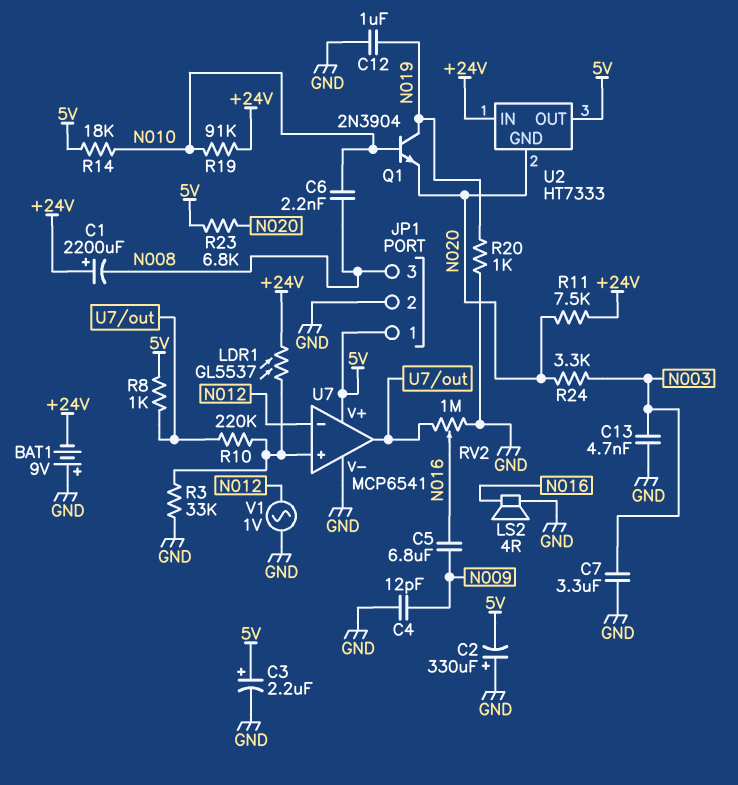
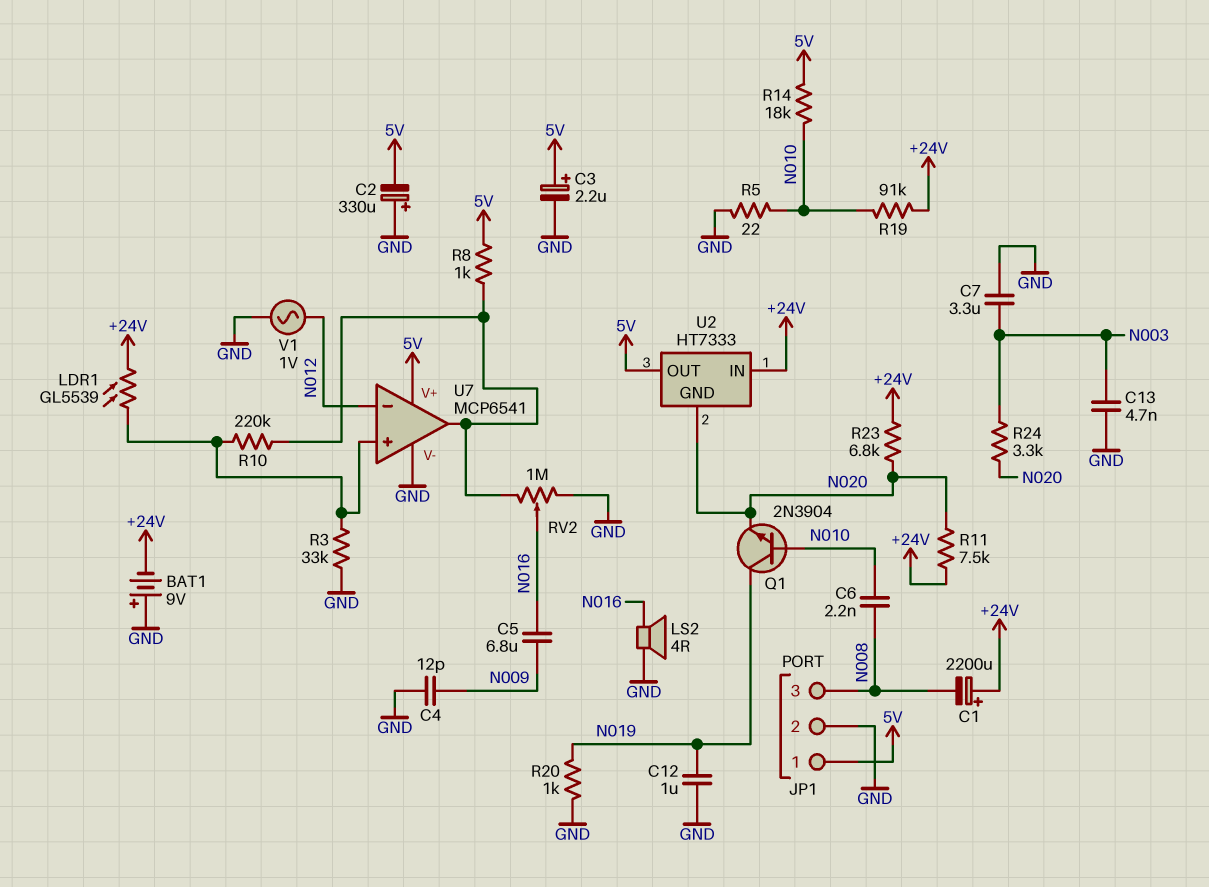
LDR1: GL5537 (+24V, U7/in+) -> GL5539 (+24V, U7/in+)
R5: none -> 22 (GND, N010)
R23: 6.8k (5V, N020) -> 6.8k (+24V, N020)

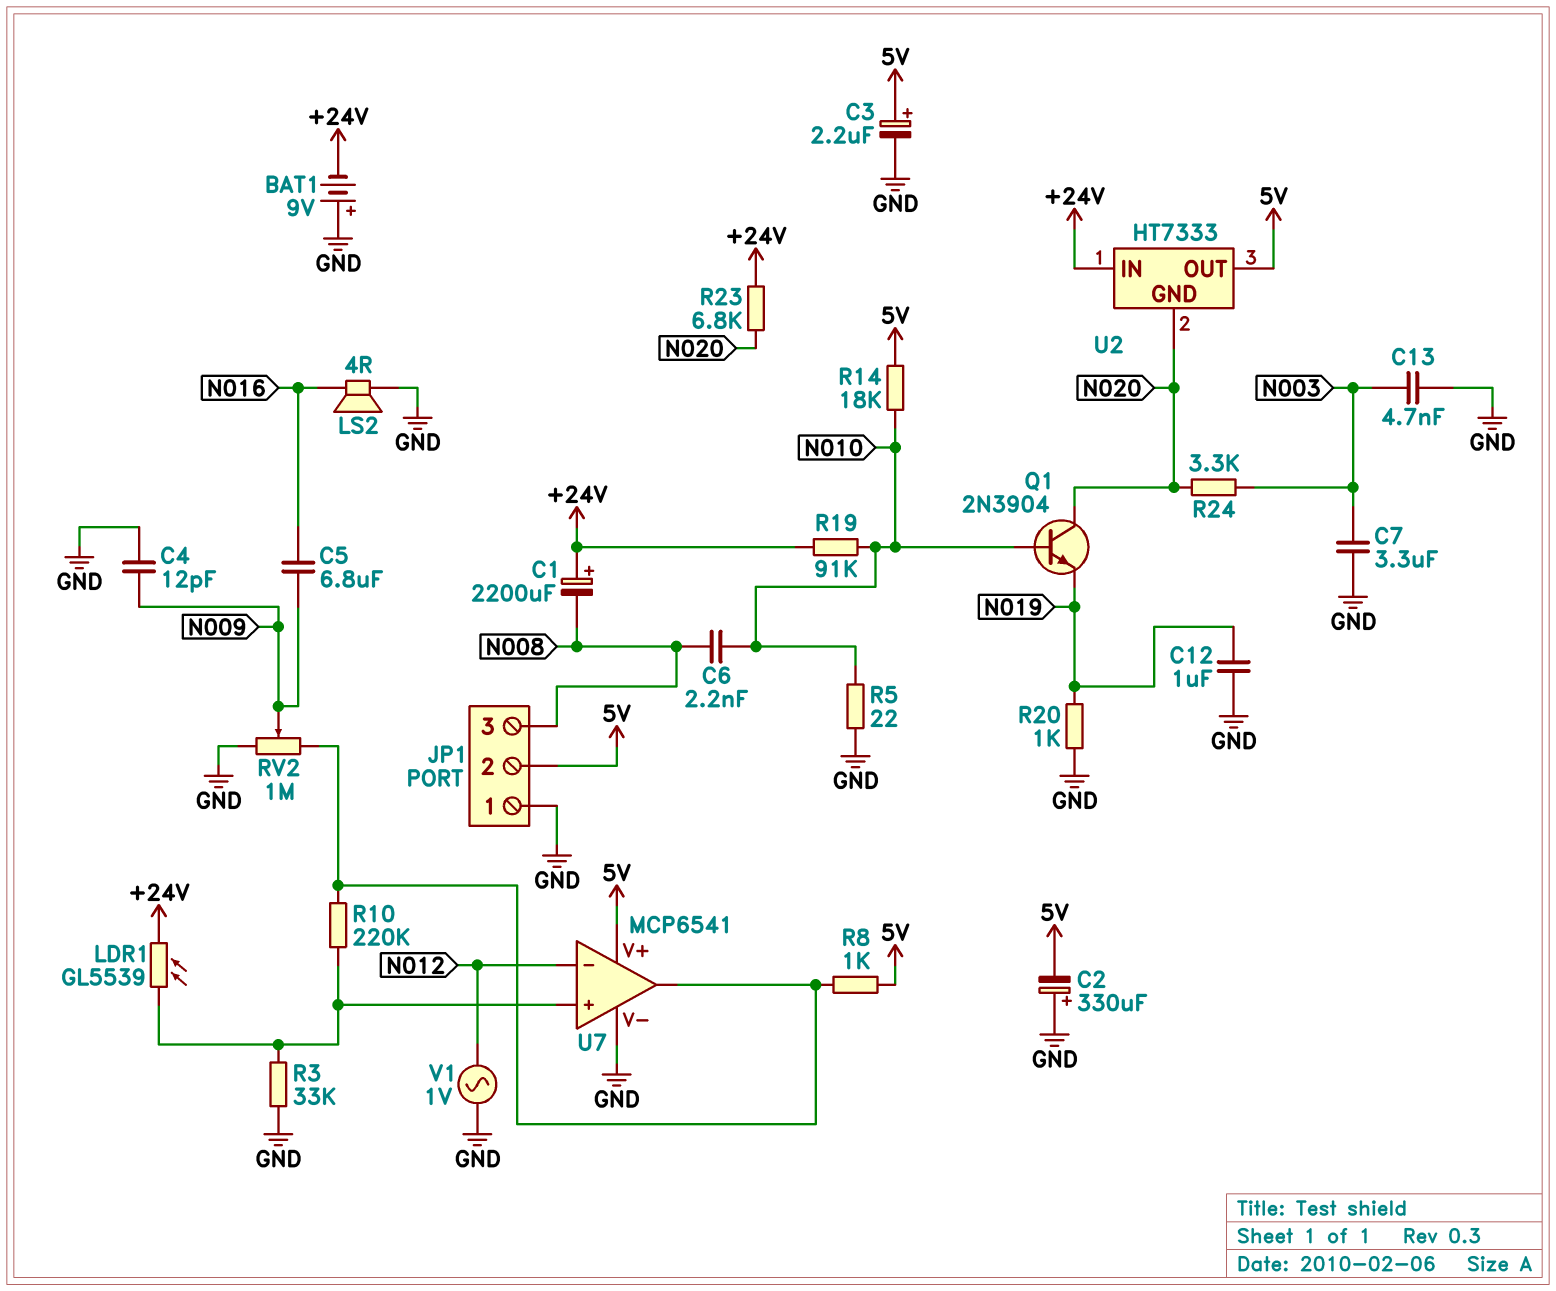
JP1 pin 1: 5V -> GND
JP1 pin 2: GND -> 5V
Q1: NPN 2N3904 (B N010, C N019, E N020) -> NPN 2N3904 (B N010, C N020, E N019)
R11: 7.5k (+24V, N020) -> none
RV2: 1M (GND, U7/out, wiper N016) -> 1M (GND, U7/out, wiper N009)

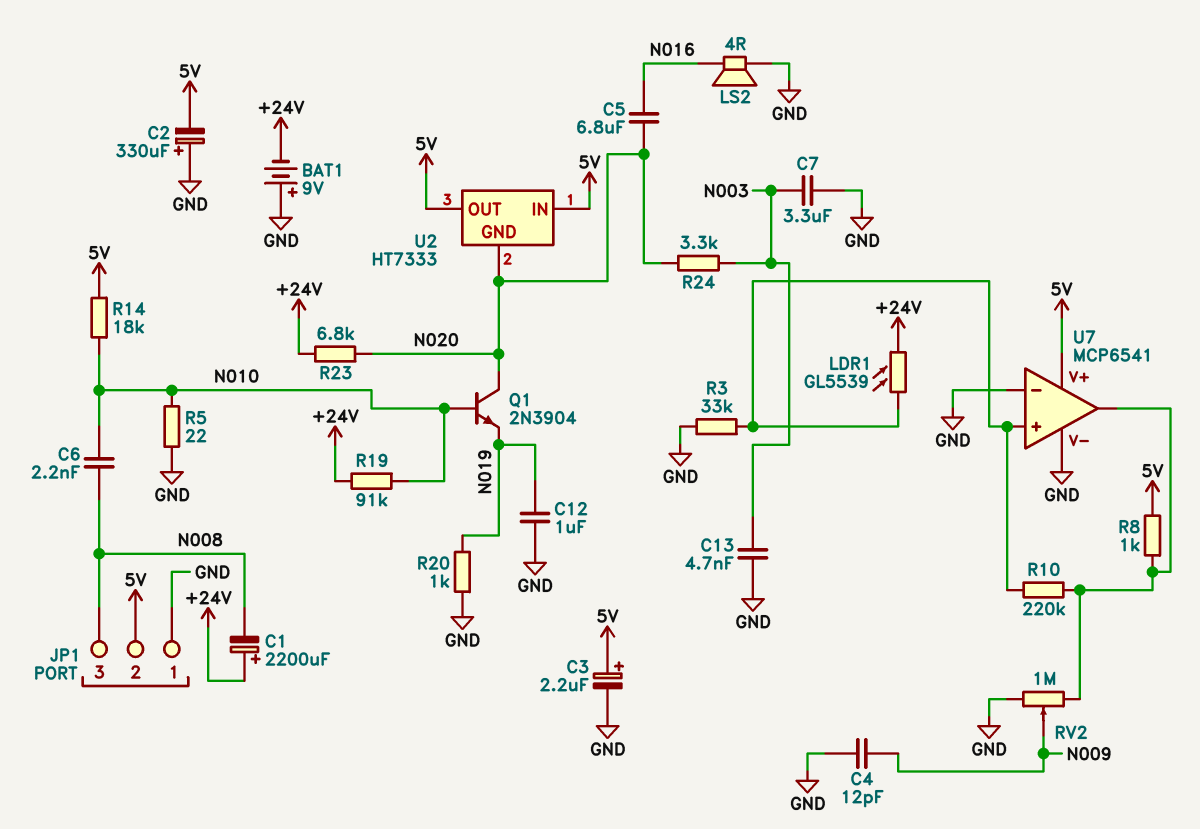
C5: 6.8uF (N009, N016) -> 6.8uF (N016, N020)
U2 pin IN: +24V -> 5V
U7 pin in-: N012 -> GND
V1: AC 1V (GND, N012) -> none

